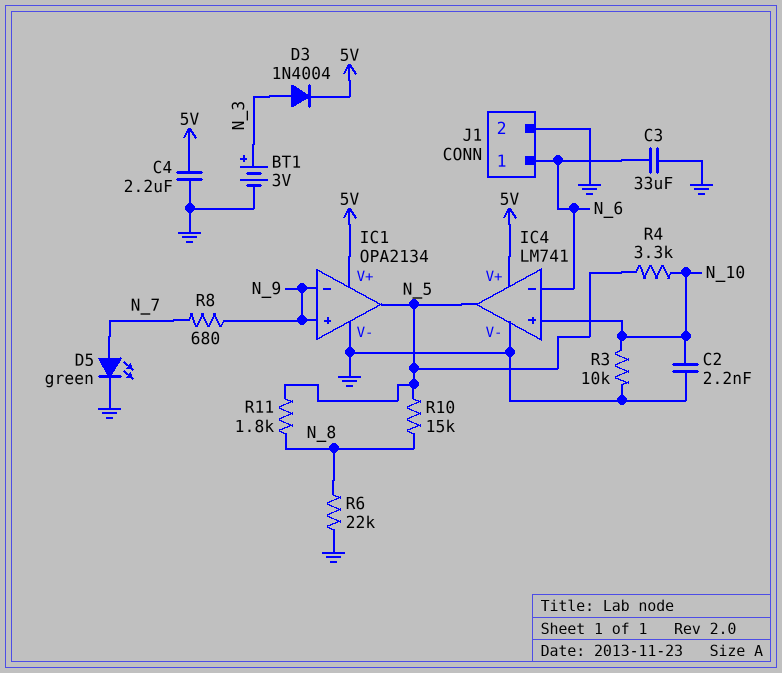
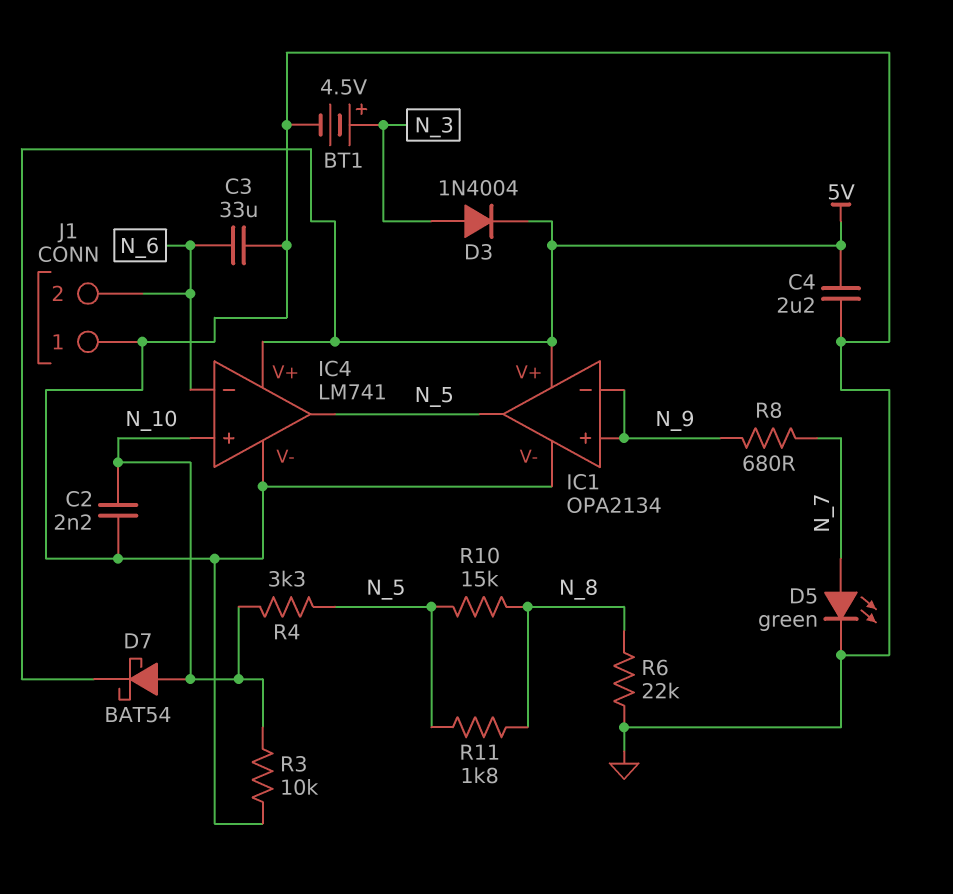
BT1: 3V (plus N_3, minus GND) -> 4.5V (plus N_3, minus GND)
D7: none -> schottky BAT54 (A N_10, K 5V)
J1 pin 1: N_6 -> GND
J1 pin 2: GND -> N_6

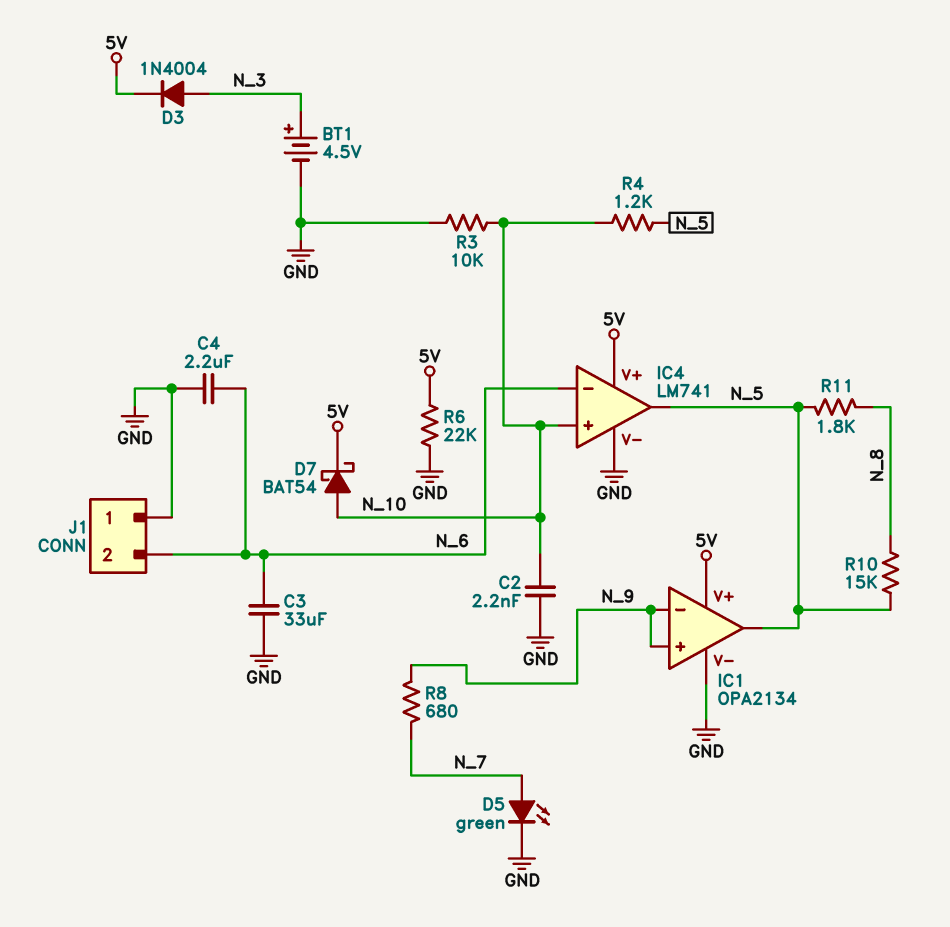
C4: 2.2uF (5V, GND) -> 2.2uF (GND, N_6)
R4: 3.3k (N_5, N_10) -> 1.2k (N_5, N_10)
R6: 22k (GND, N_8) -> 22k (5V, GND)

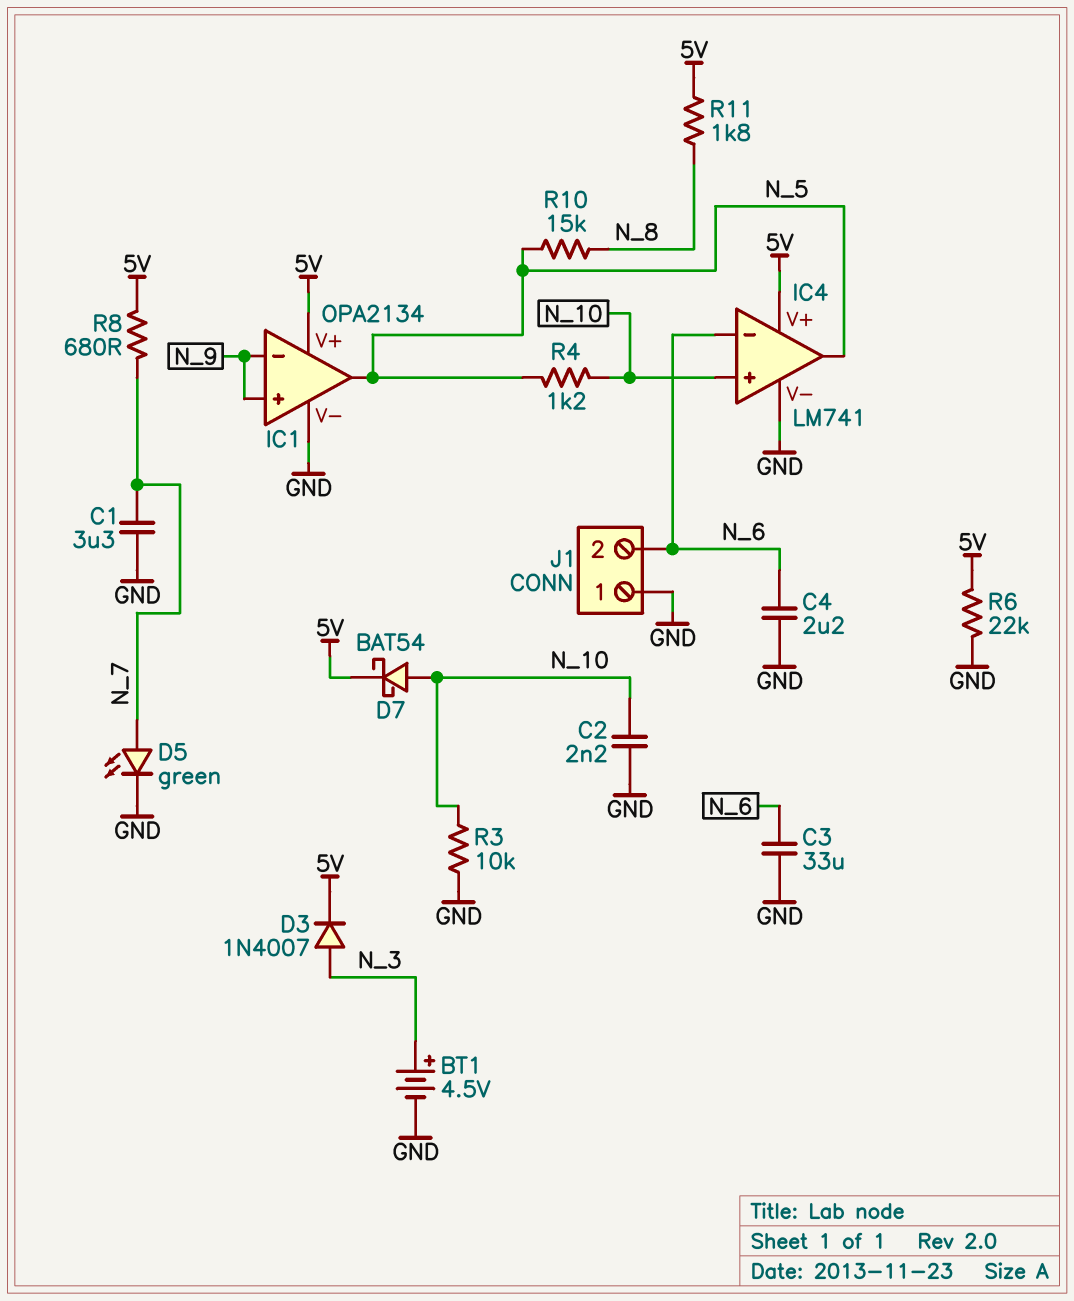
C1: none -> 3.3uF (GND, N_7)
D3: diode 1N4004 (A N_3, K 5V) -> diode 1N4007 (A N_3, K 5V)
R8: 680 (N_7, N_9) -> 680 (5V, N_7)
R11: 1.8k (N_5, N_8) -> 1.8k (5V, N_8)

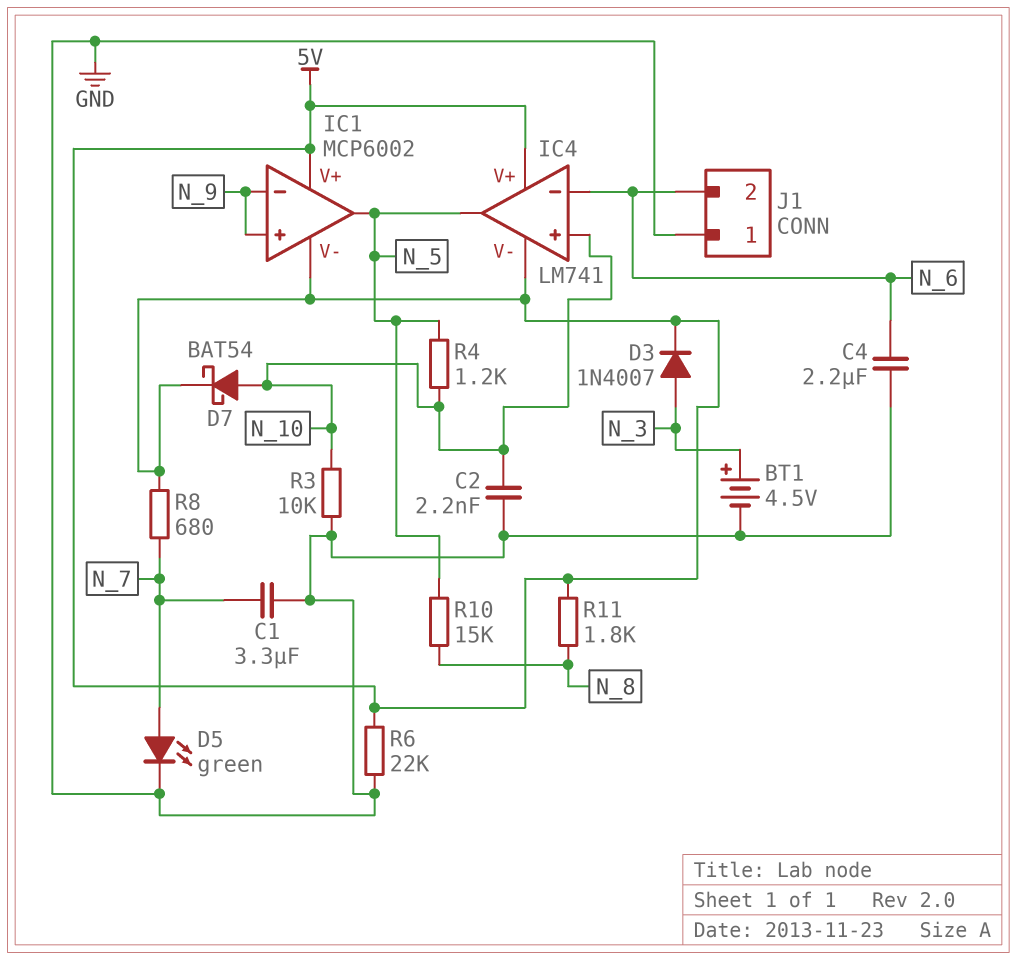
C3: 33uF (GND, N_6) -> none
IC1: OPA2134 -> MCP6002
IC1 pin V-: GND -> 5V
IC4 pin V-: GND -> 5V

